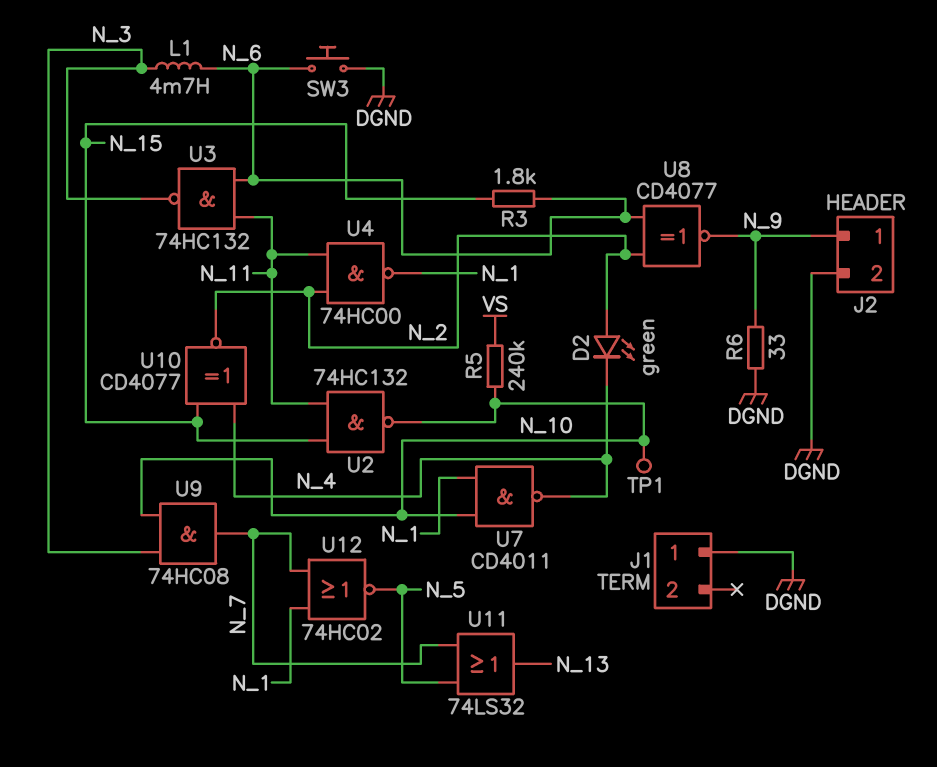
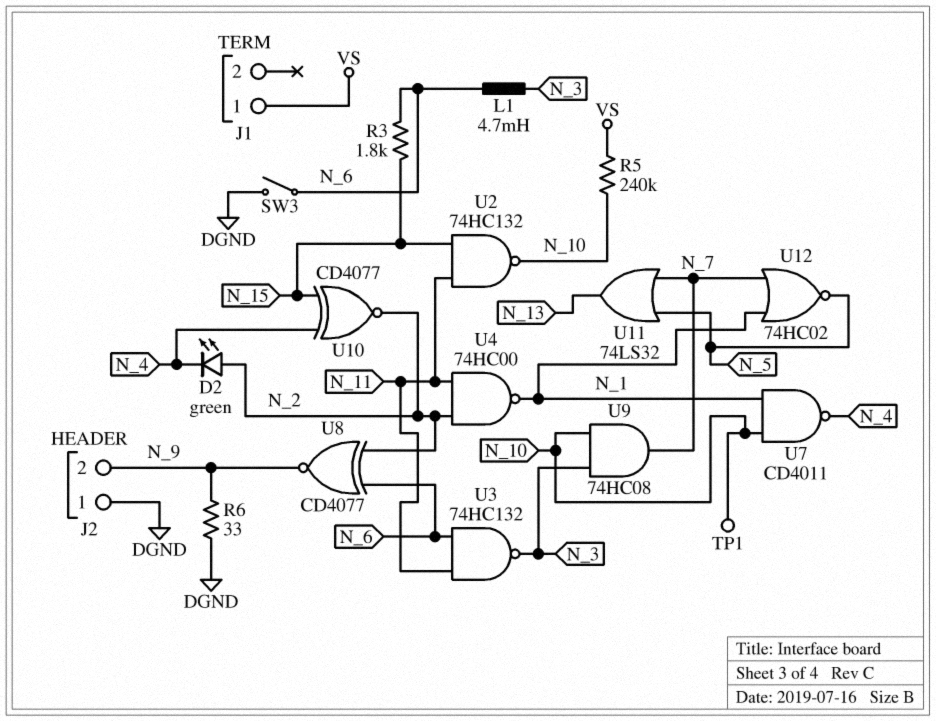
J1 pin 1: DGND -> VS
J2 pin 1: N_9 -> DGND
J2 pin 2: DGND -> N_9
SW3: button (DGND, N_6) -> switch (DGND, N_6)

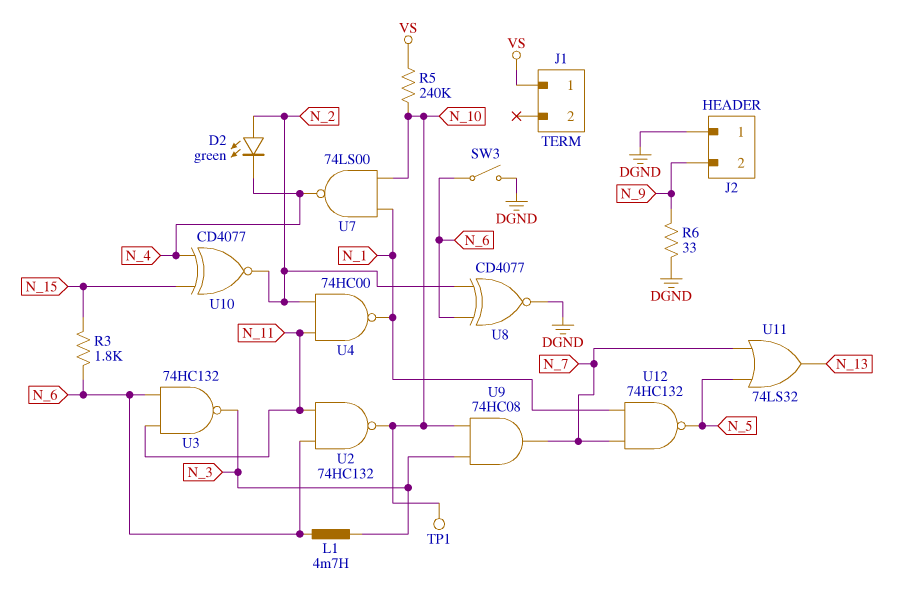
U2: NAND 74HC132 (in N_11, in N_15, out N_10) -> NAND 74HC132 (in N_6, in N_11, out N_10)
U7: NAND CD4011 (in N_1, in N_10, out N_4) -> NAND 74LS00 (in N_1, in N_10, out N_4)
U8: XNOR CD4077 (in N_2, in N_6, out N_9) -> XNOR CD4077 (in N_2, in N_6, out DGND)
U12: NOR 74HC02 (in N_1, in N_7, out N_5) -> NAND 74HC132 (in N_1, in N_7, out N_5)

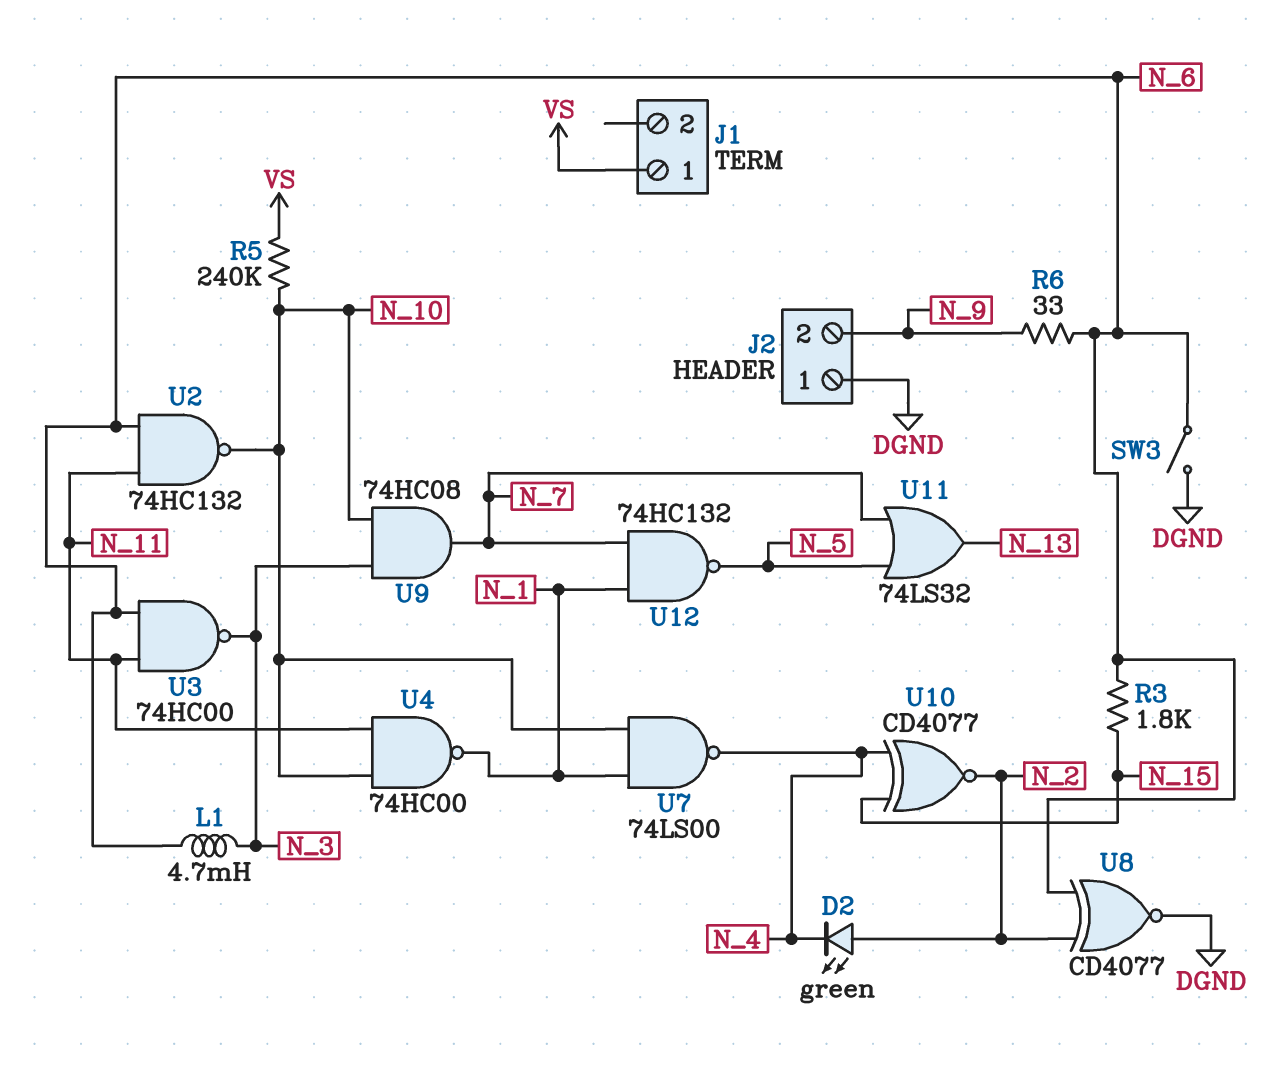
R6: 33 (DGND, N_9) -> 33 (N_6, N_9)
TP1: test point (N_10) -> none
U3: NAND 74HC132 (in N_6, in N_11, out N_3) -> NAND 74HC00 (in N_6, in N_11, out N_3)
U4: NAND 74HC00 (in N_2, in N_11, out N_1) -> NAND 74HC00 (in N_10, in N_11, out N_1)

